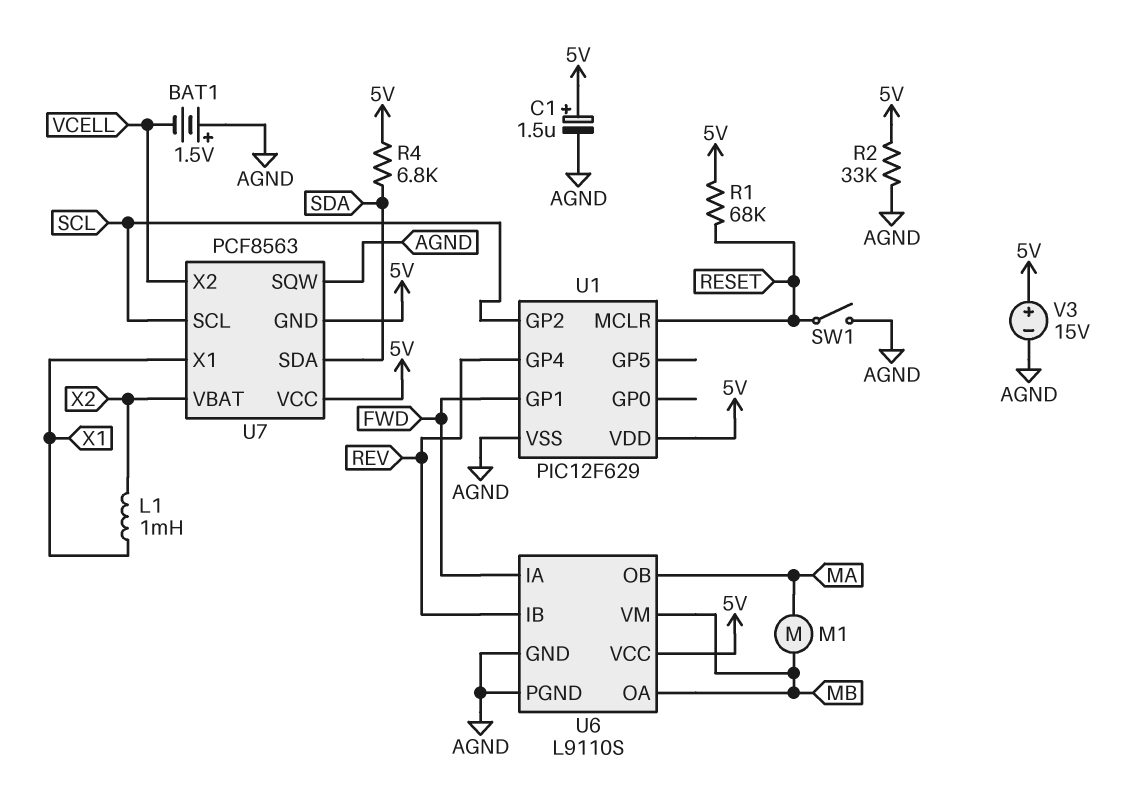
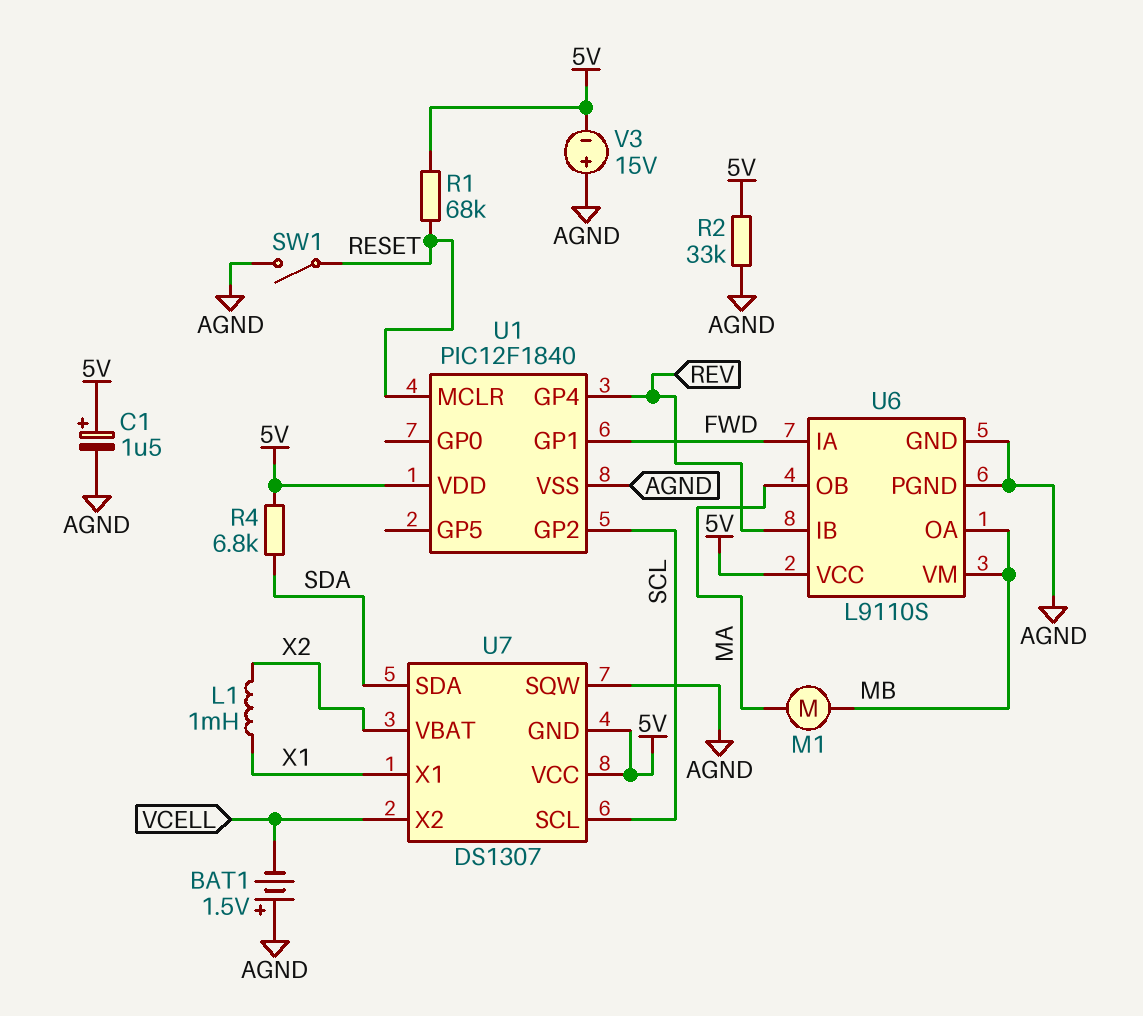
U1: PIC12F629 -> PIC12F1840
U7: PCF8563 -> DS1307
V3: 15V (plus 5V, minus AGND) -> 15V (plus AGND, minus 5V)

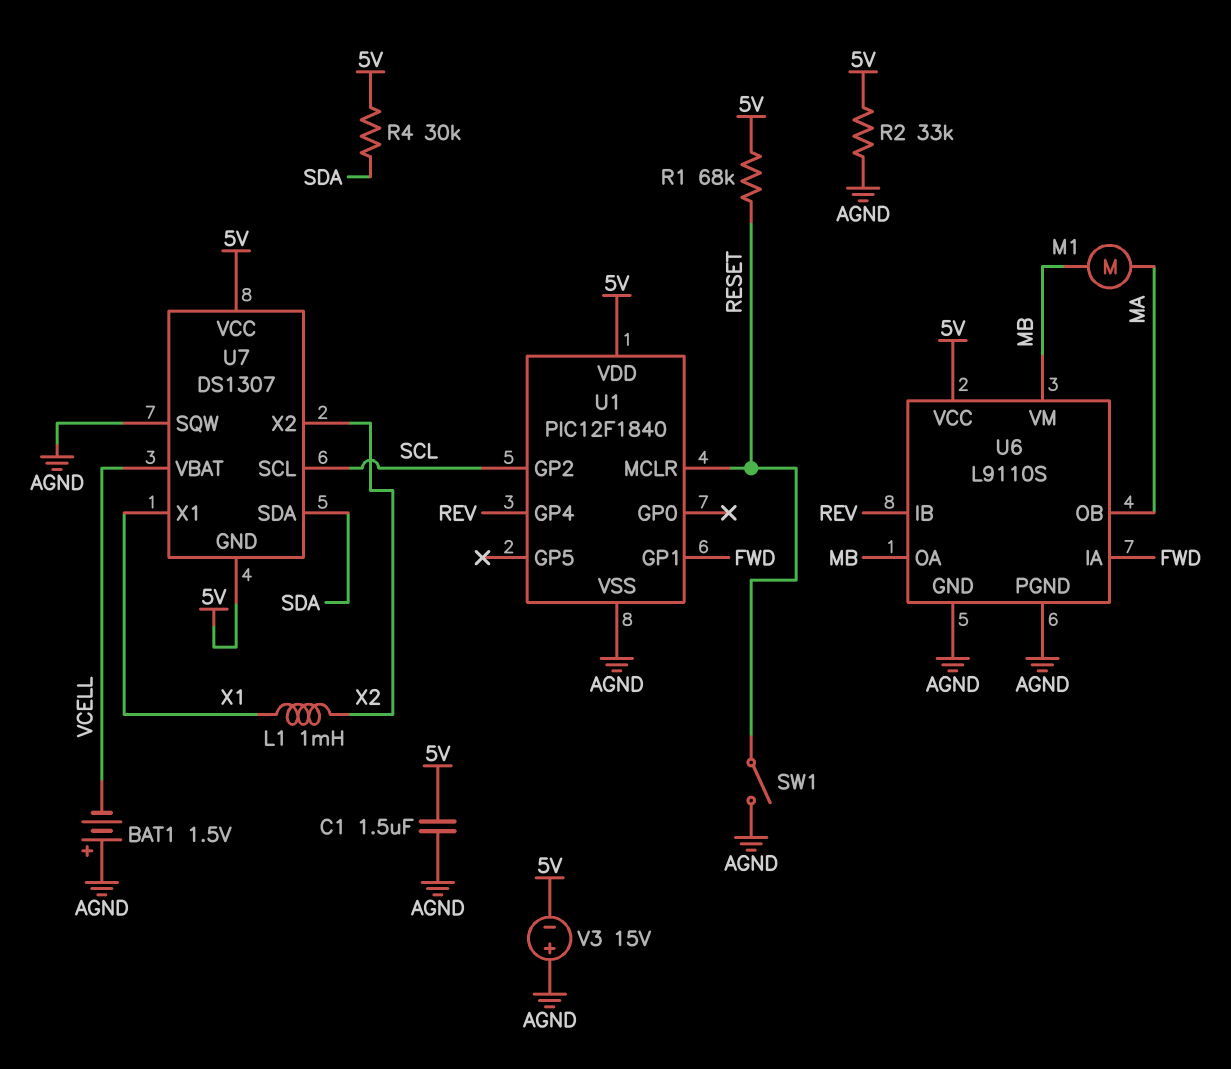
C1: 1.5uF (plus 5V, minus AGND) -> 1.5uF (5V, AGND)
R4: 6.8k (5V, SDA) -> 30k (5V, SDA)
U7 pin VBAT: X2 -> VCELL
U7 pin X2: VCELL -> X2

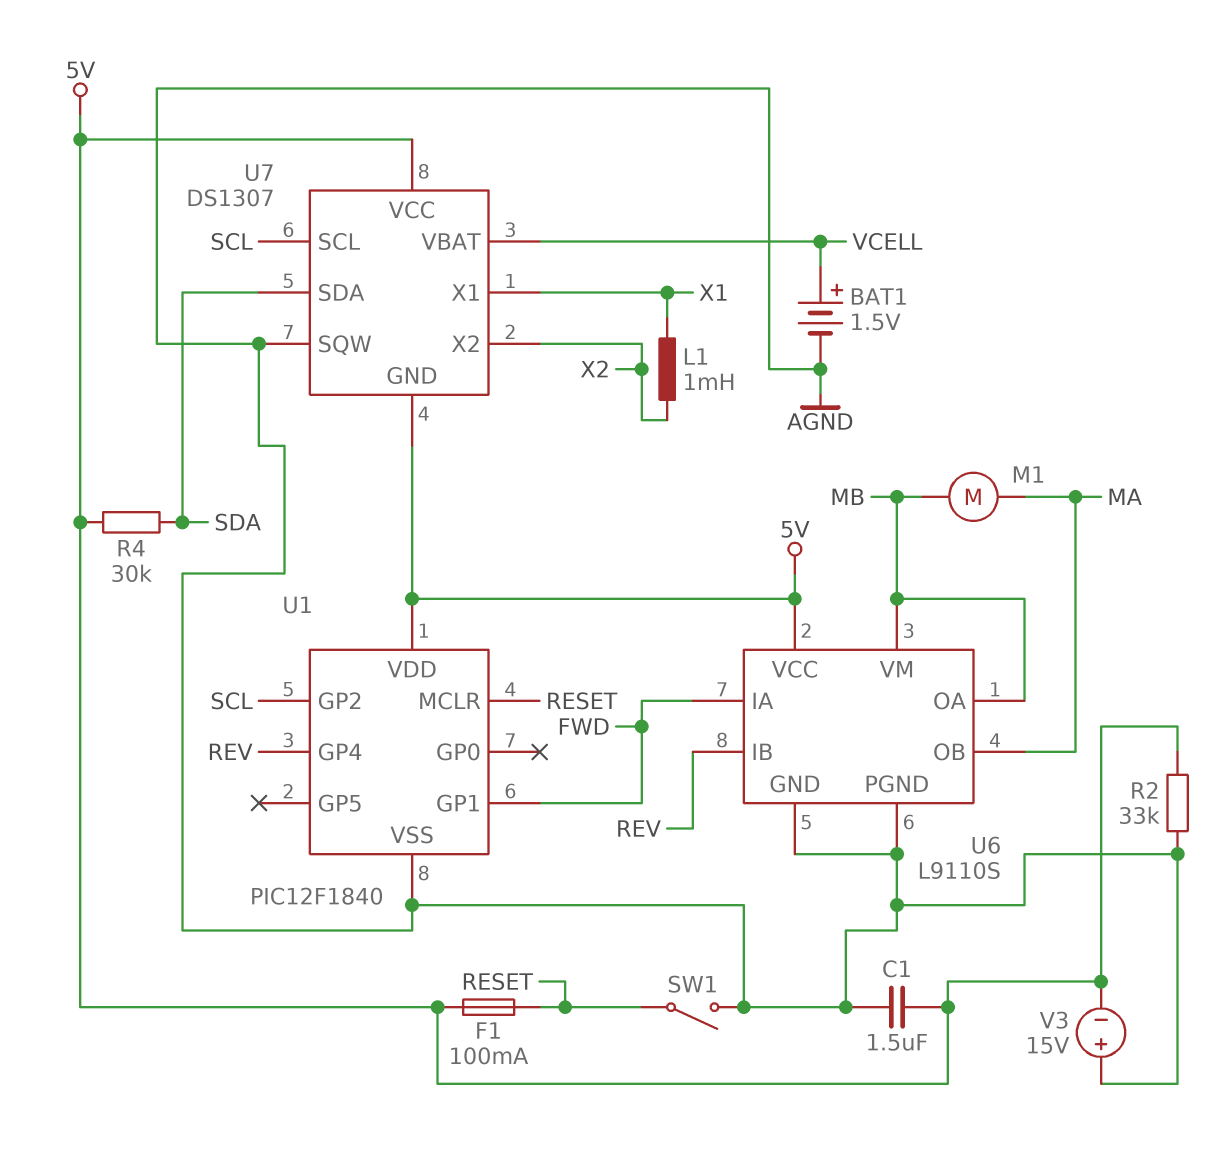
BAT1: 1.5V (plus AGND, minus VCELL) -> 1.5V (plus VCELL, minus AGND)
F1: none -> 100mA (5V, RESET)
R1: 68k (5V, RESET) -> none

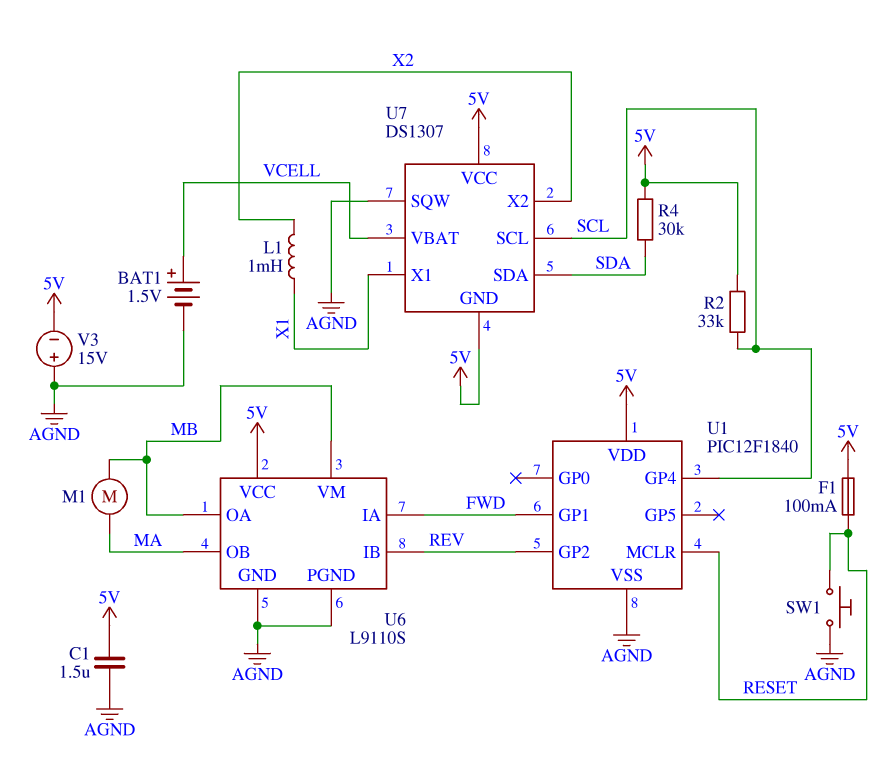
R2: 33k (5V, AGND) -> 33k (5V, SCL)
SW1: switch (AGND, RESET) -> button (AGND, RESET)
U1 pin GP2: SCL -> REV
U1 pin GP4: REV -> SCL

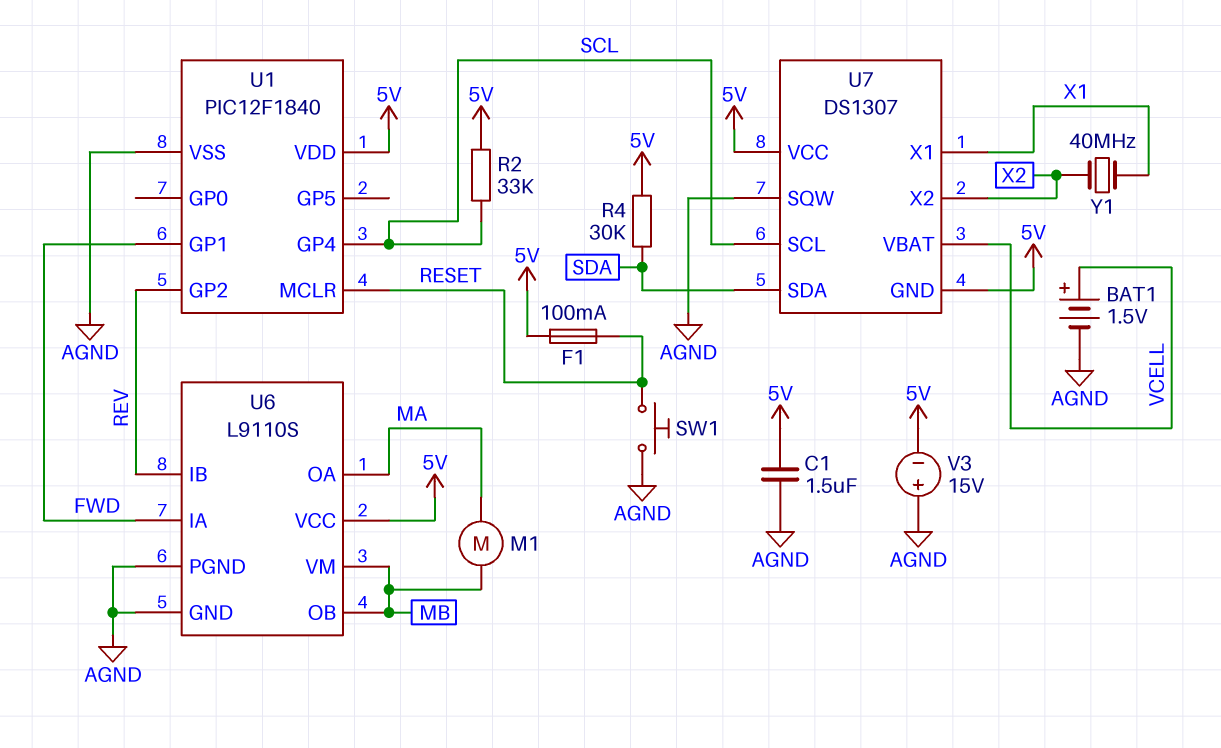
L1: 1mH (X1, X2) -> none
U6 pin OA: MB -> MA
U6 pin OB: MA -> MB
Y1: none -> 40MHz (X1, X2)

